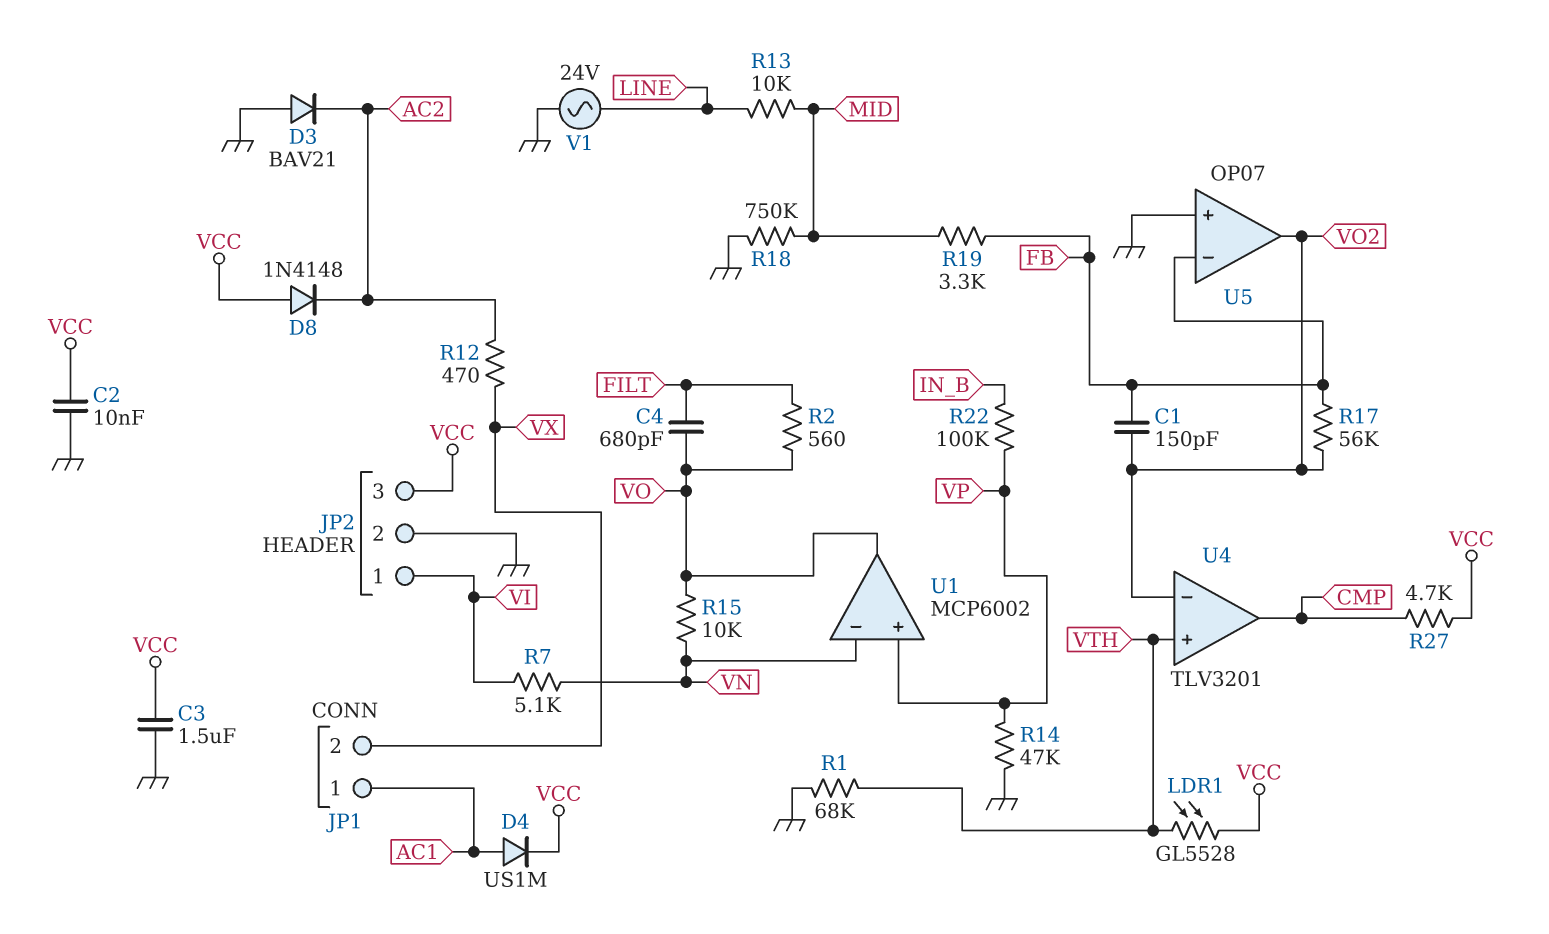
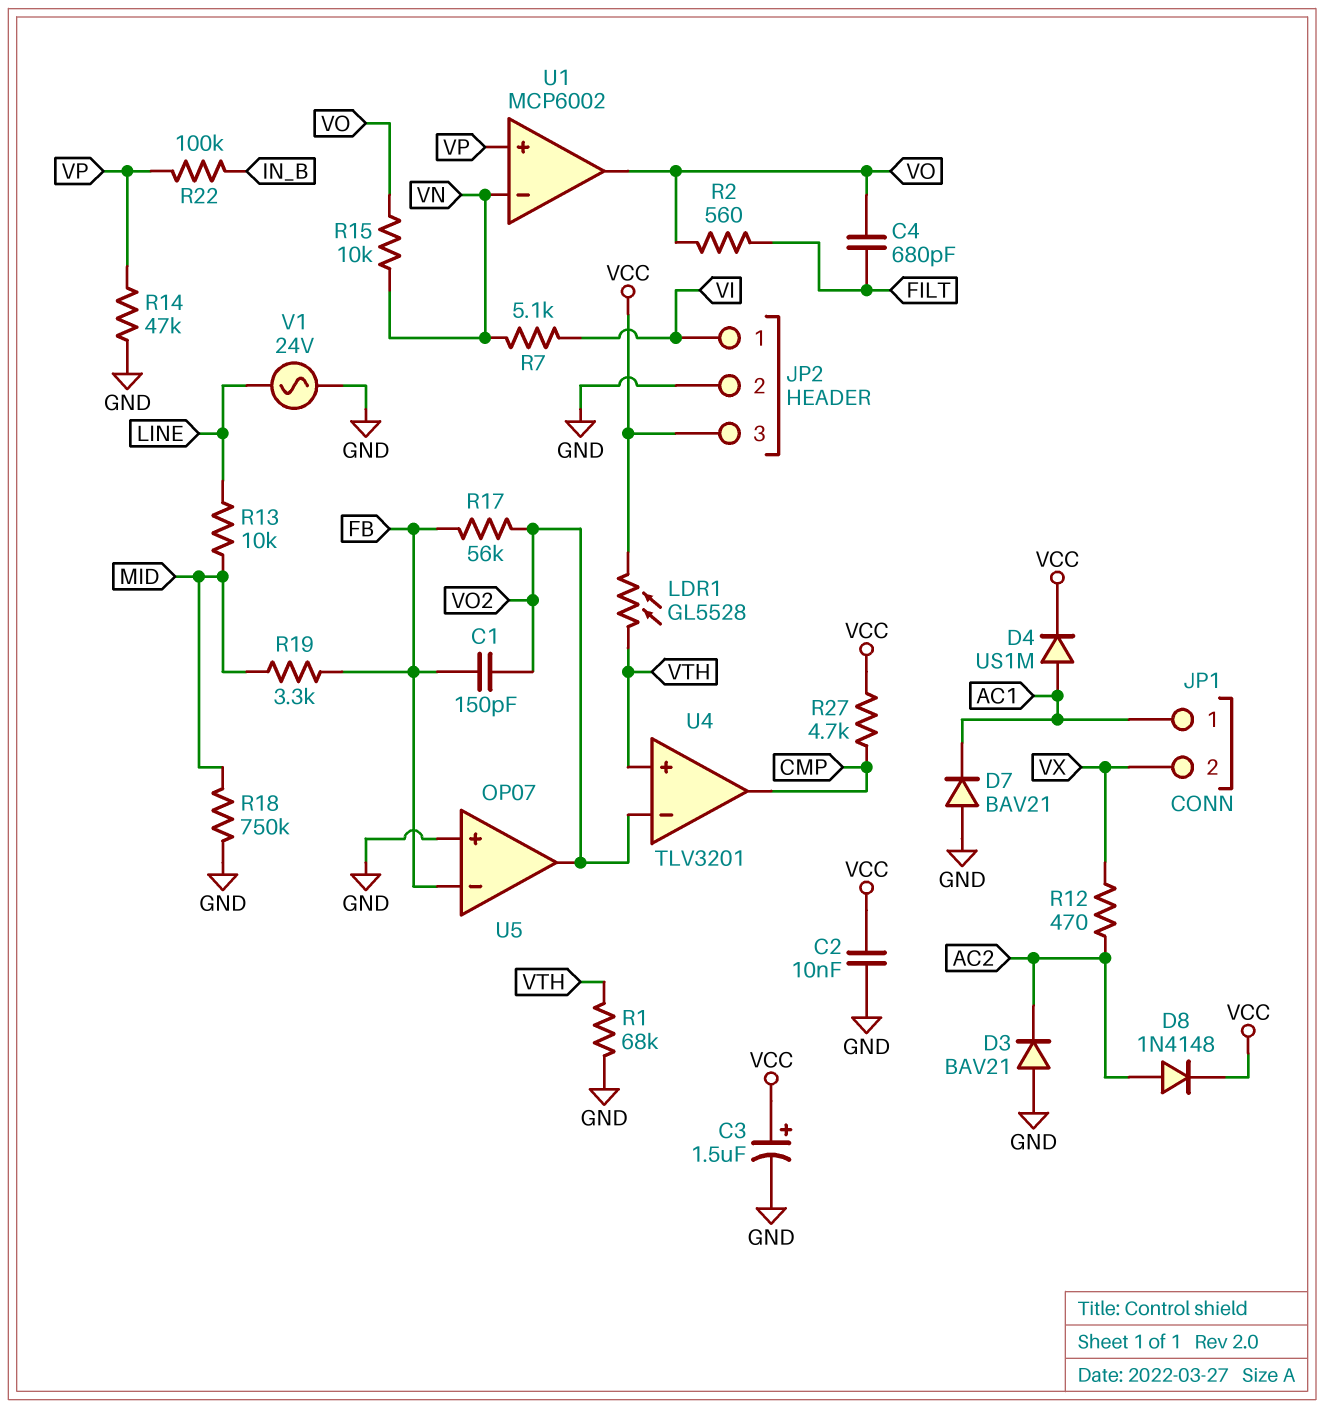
C3: 1.5uF (GND, VCC) -> 1.5uF (plus VCC, minus GND)
D7: none -> diode BAV21 (A GND, K AC1)
D8: diode 1N4148 (A VCC, K AC2) -> diode 1N4148 (A AC2, K VCC)

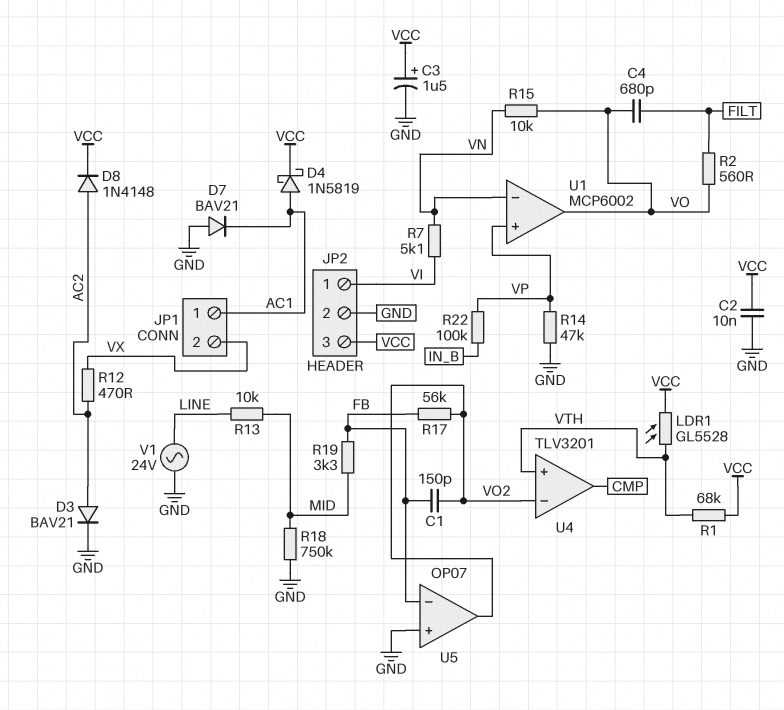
D3: diode BAV21 (A GND, K AC2) -> diode BAV21 (A AC2, K GND)
D4: diode US1M (A AC1, K VCC) -> schottky 1N5819 (A AC1, K VCC)
R1: 68k (GND, VTH) -> 68k (VCC, VTH)
R27: 4.7k (CMP, VCC) -> none

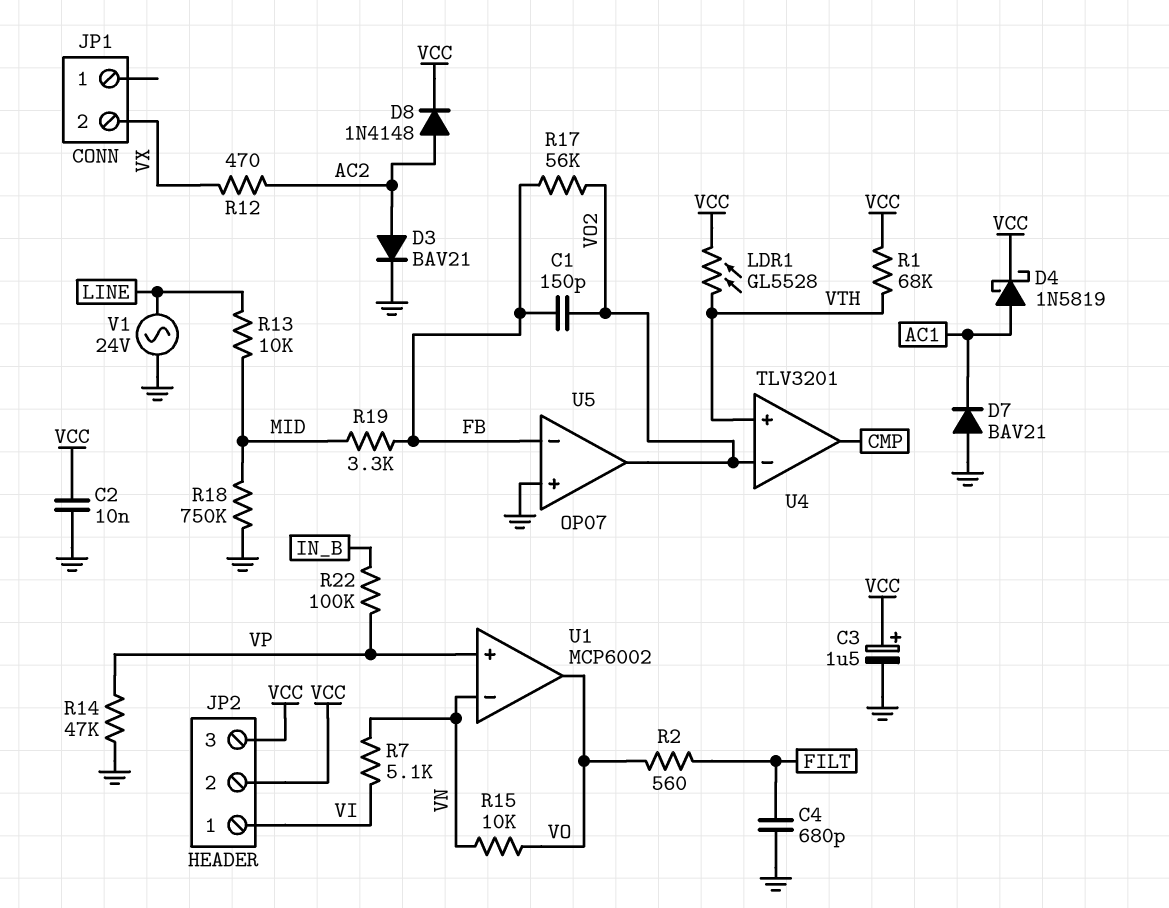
C4: 680pF (FILT, VO) -> 680pF (FILT, GND)
JP1 pin 1: AC1 -> none
JP2 pin 2: GND -> VCC

